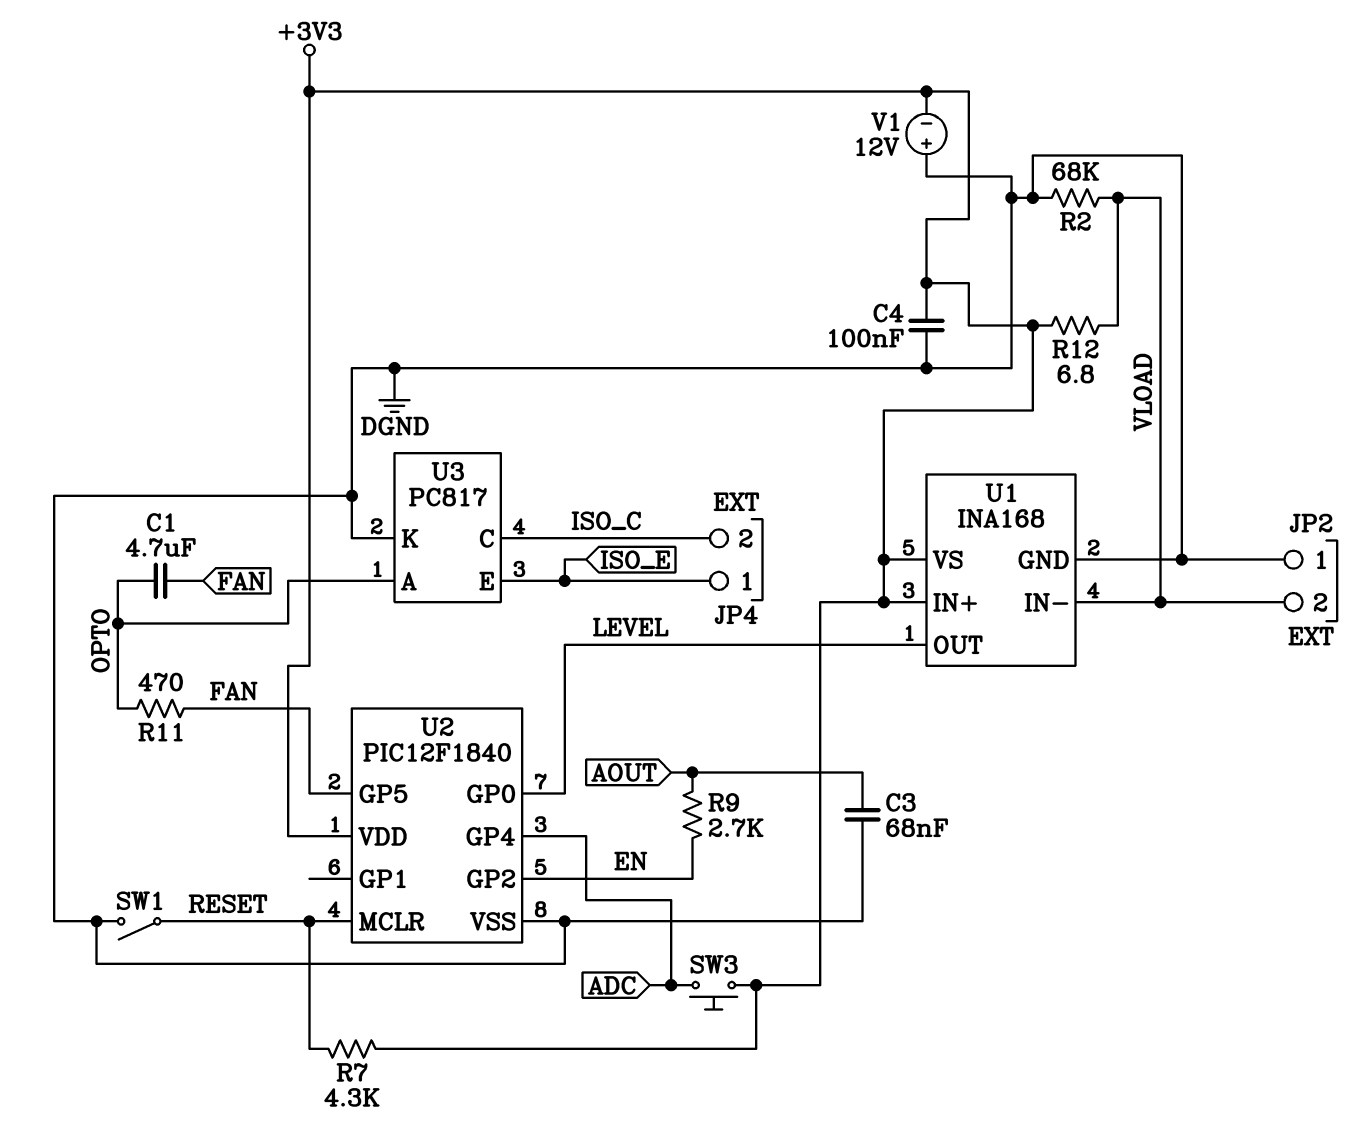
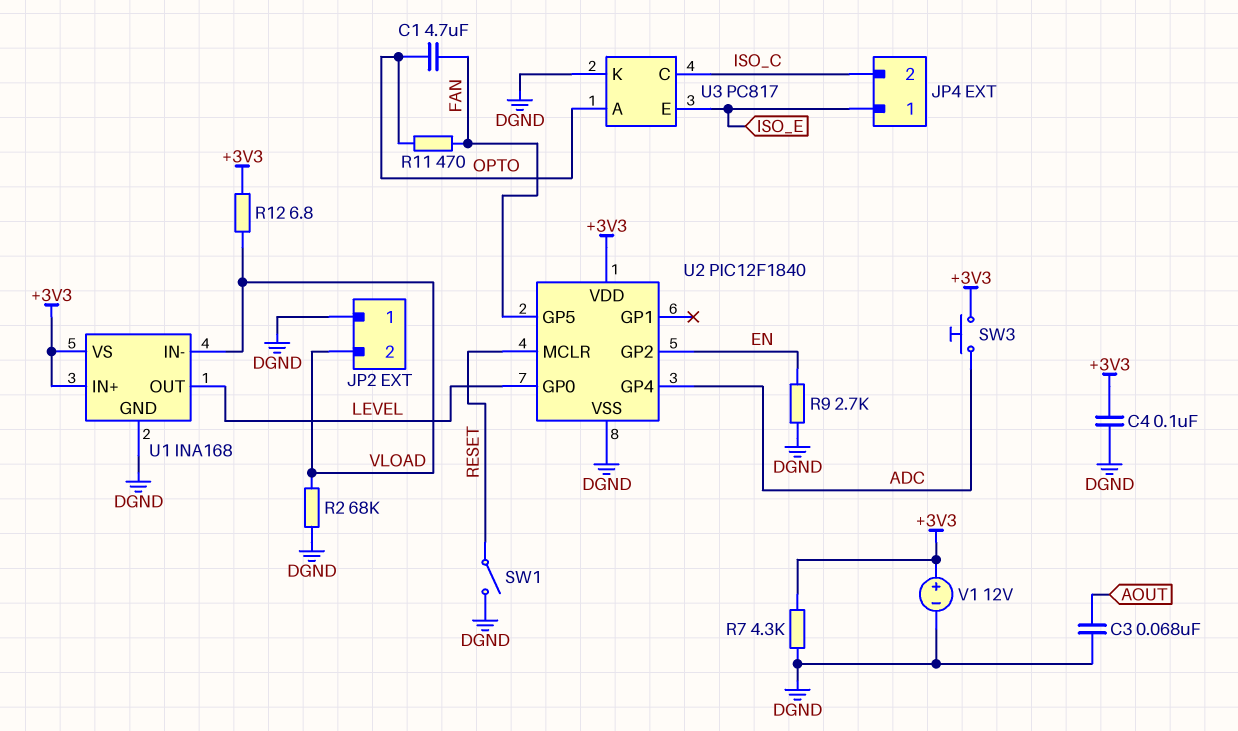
R7: 4.3k (+3V3, RESET) -> 4.3k (+3V3, DGND)
R9: 2.7k (AOUT, EN) -> 2.7k (DGND, EN)
V1: 12V (plus DGND, minus +3V3) -> 12V (plus +3V3, minus DGND)

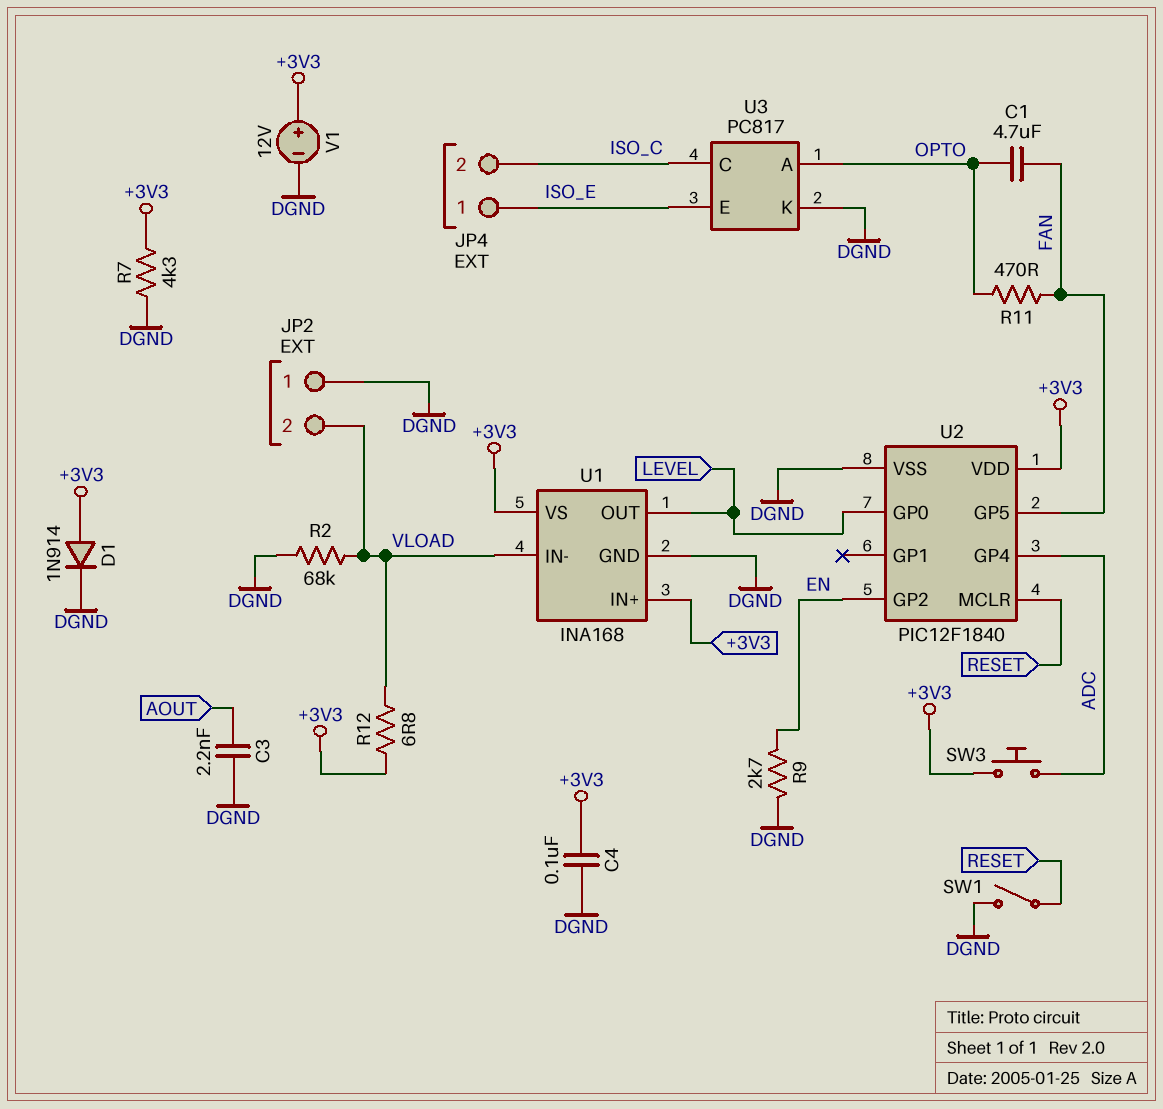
C3: 68nF (AOUT, DGND) -> 2.2nF (AOUT, DGND)
D1: none -> diode 1N914 (A +3V3, K DGND)

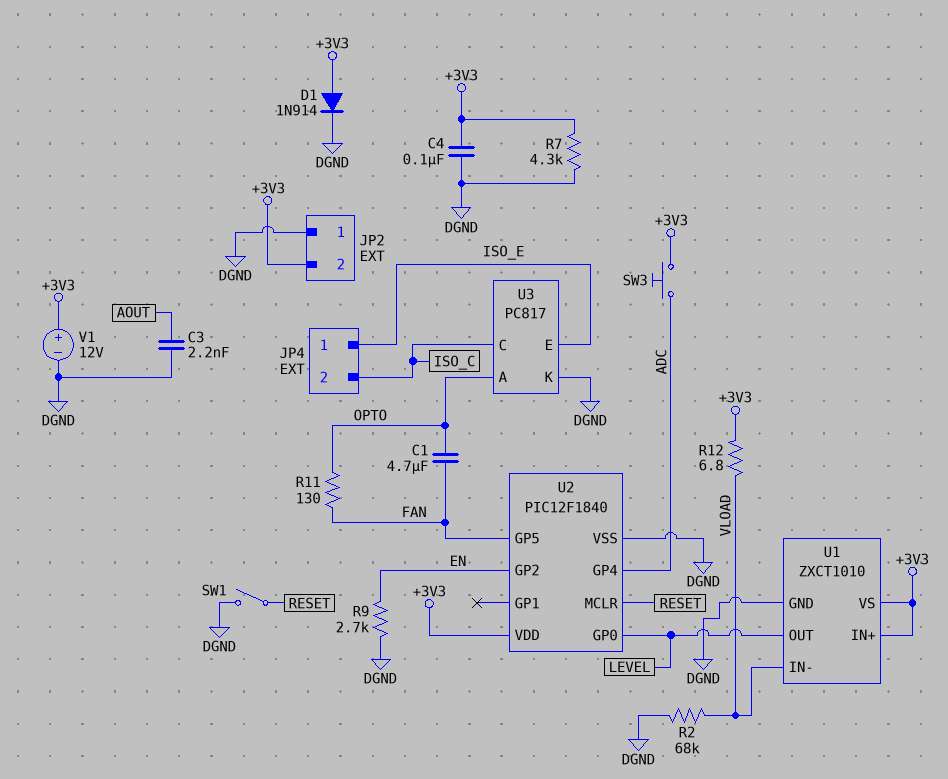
JP2 pin 2: VLOAD -> +3V3
R11: 470 (FAN, OPTO) -> 130 (FAN, OPTO)
U1: INA168 -> ZXCT1010

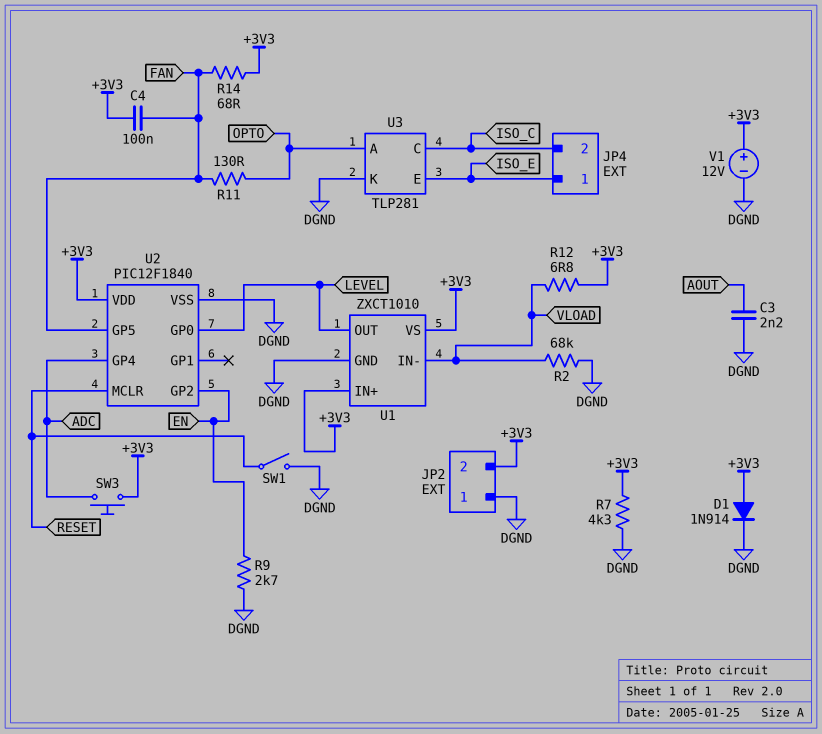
C1: 4.7uF (FAN, OPTO) -> none
C4: 100nF (+3V3, DGND) -> 100nF (+3V3, FAN)
R14: none -> 68 (+3V3, FAN)
U3: PC817 -> TLP281

